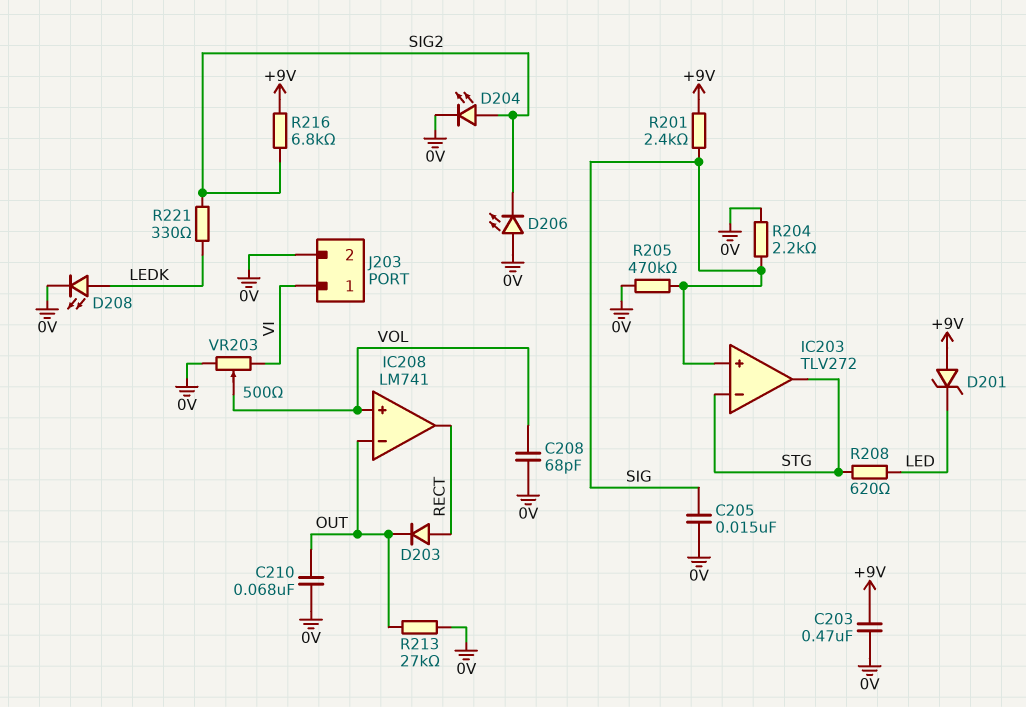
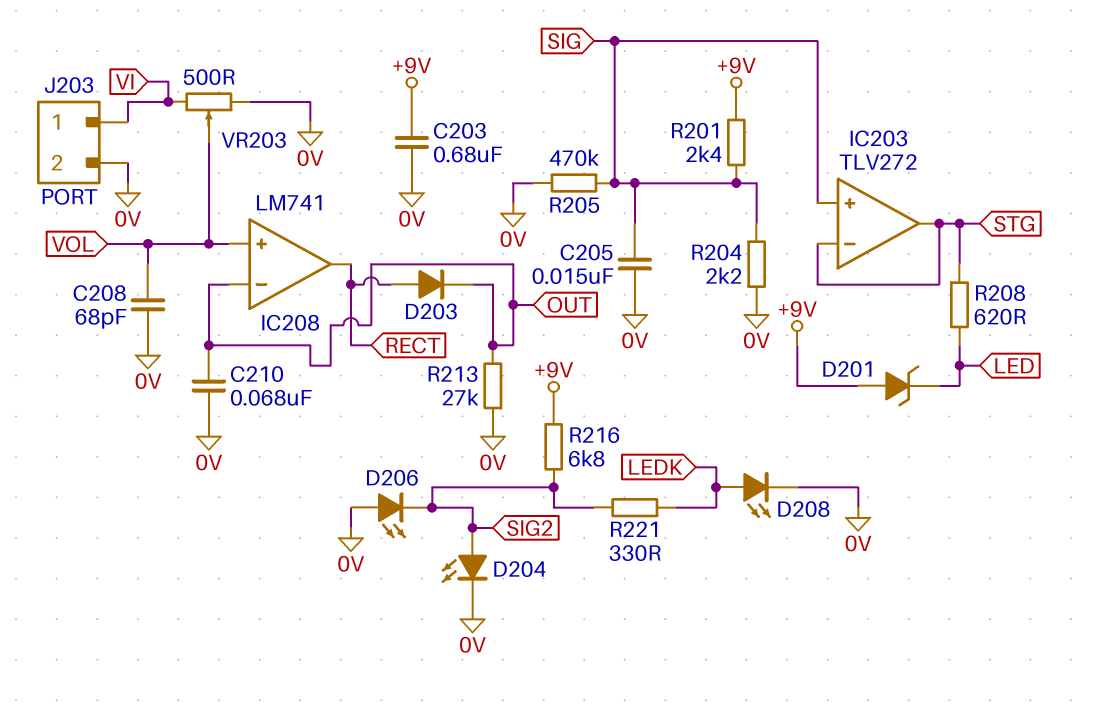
C203: 470nF (+9V, 0V) -> 680nF (+9V, 0V)

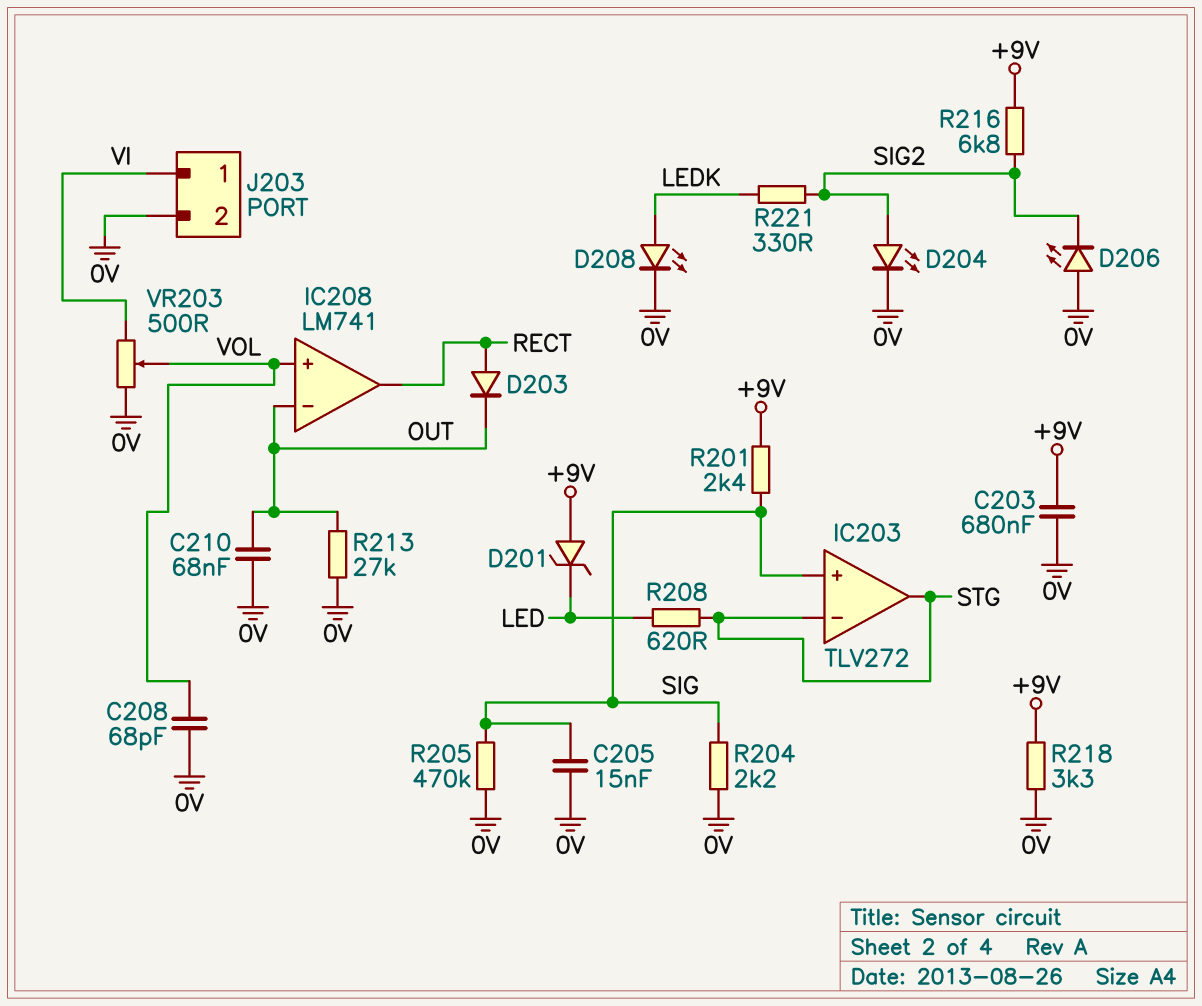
R218: none -> 3.3k (+9V, 0V)

